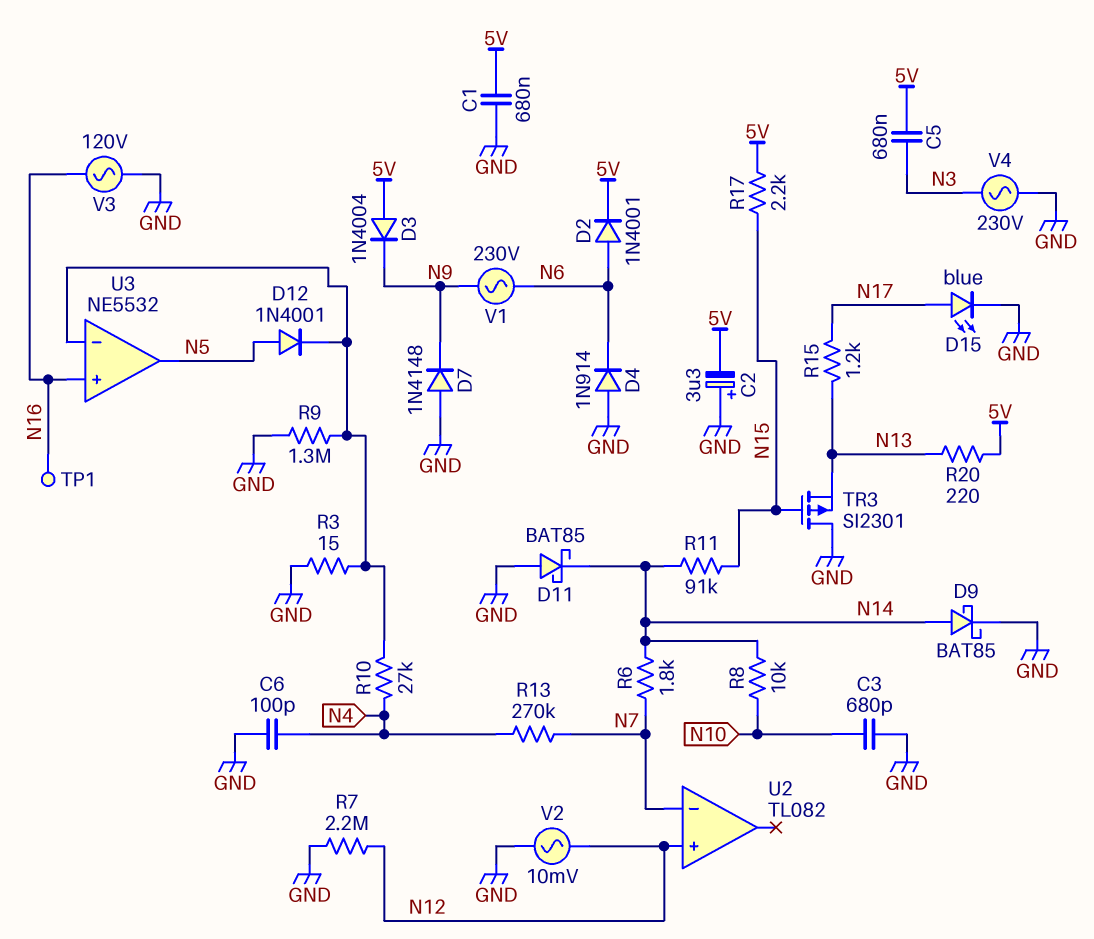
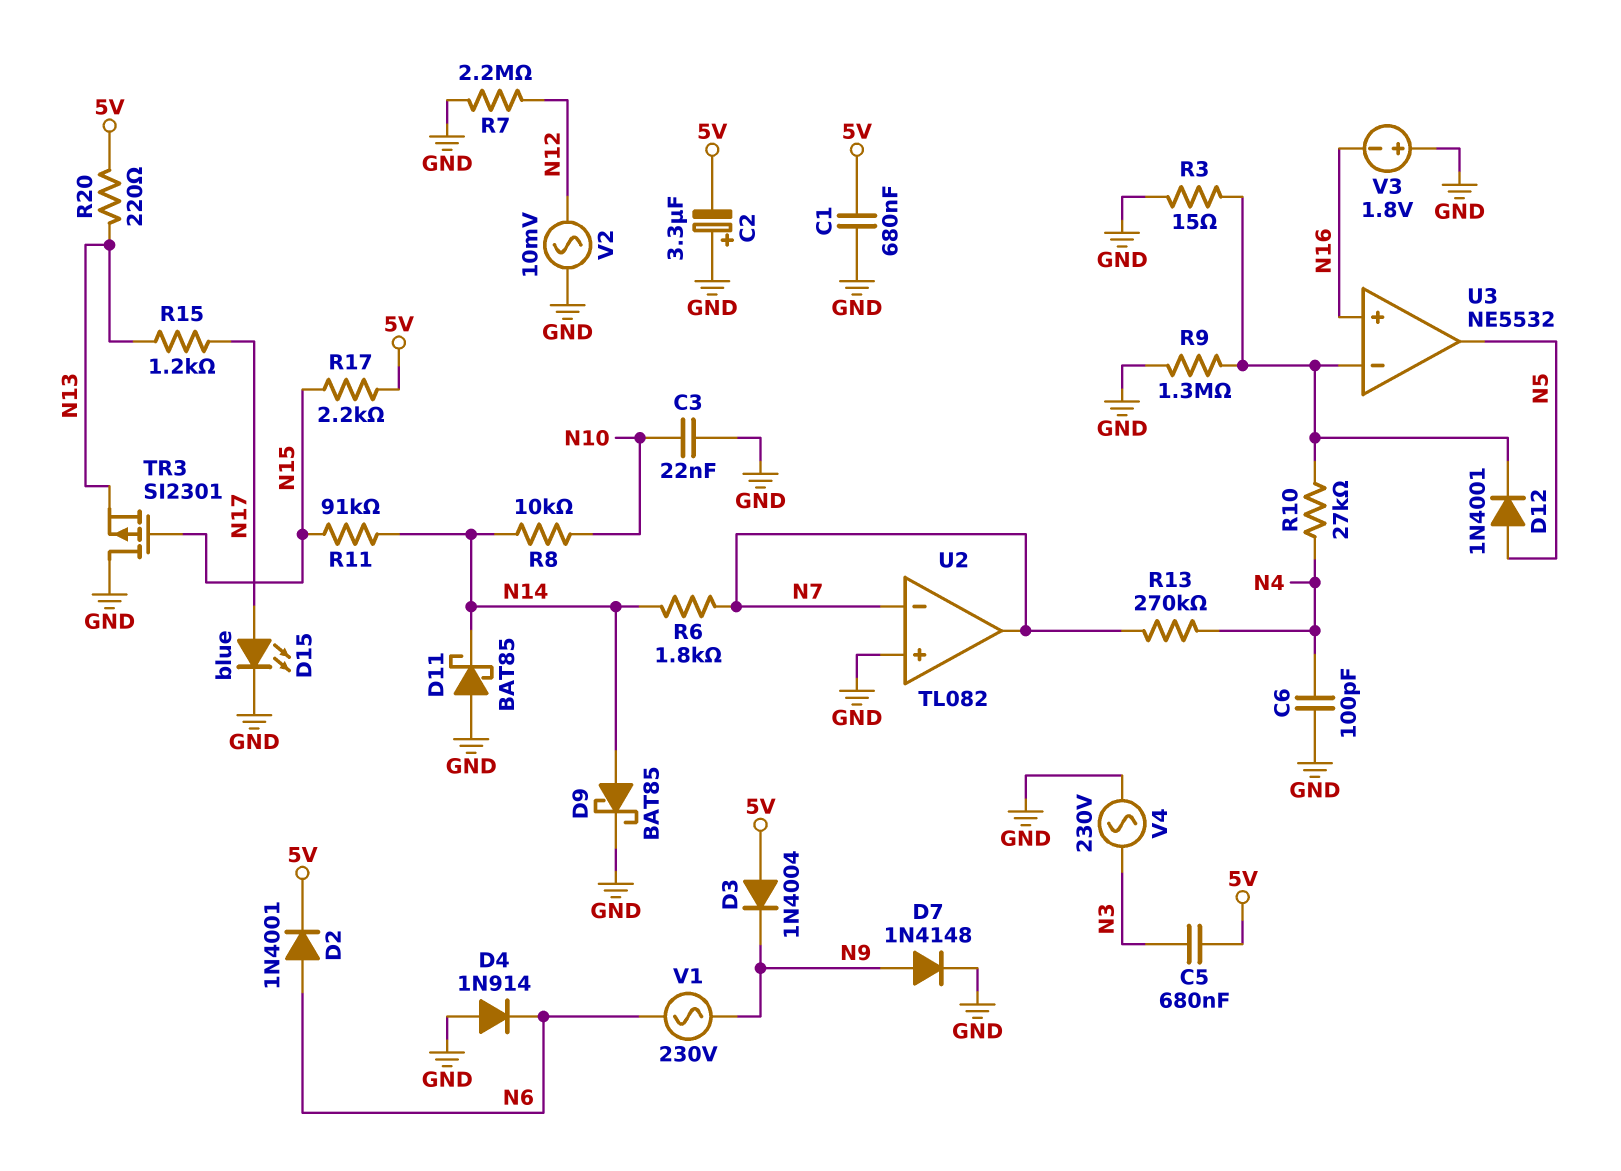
C3: 680pF (GND, N10) -> 22nF (GND, N10)
D7: diode 1N4148 (A GND, K N9) -> diode 1N4148 (A N9, K GND)
TP1: test point (N16) -> none
U2 pin in+: N12 -> GND
U2 pin out: none -> N7
V3: AC 120V (GND, N16) -> 1.8V (plus GND, minus N16)

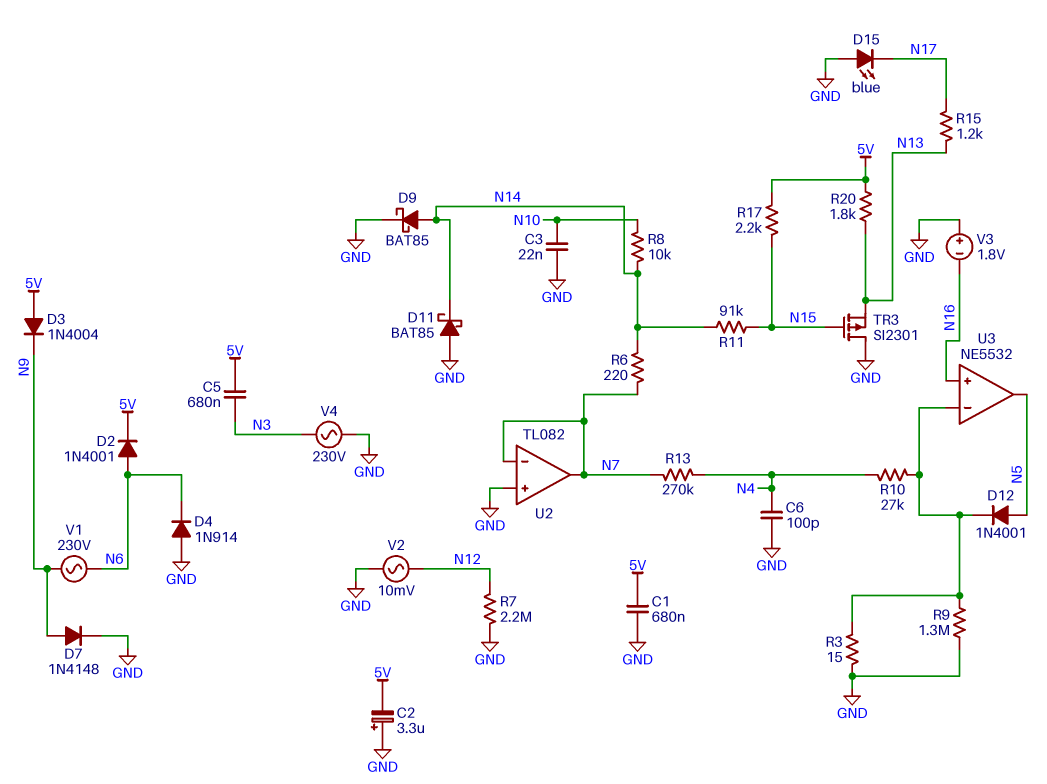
D15: LED blue (A N17, K GND) -> LED blue (A GND, K N17)
R6: 1.8k (N7, N14) -> 220 (N7, N14)
R20: 220 (5V, N13) -> 1.8k (5V, N13)

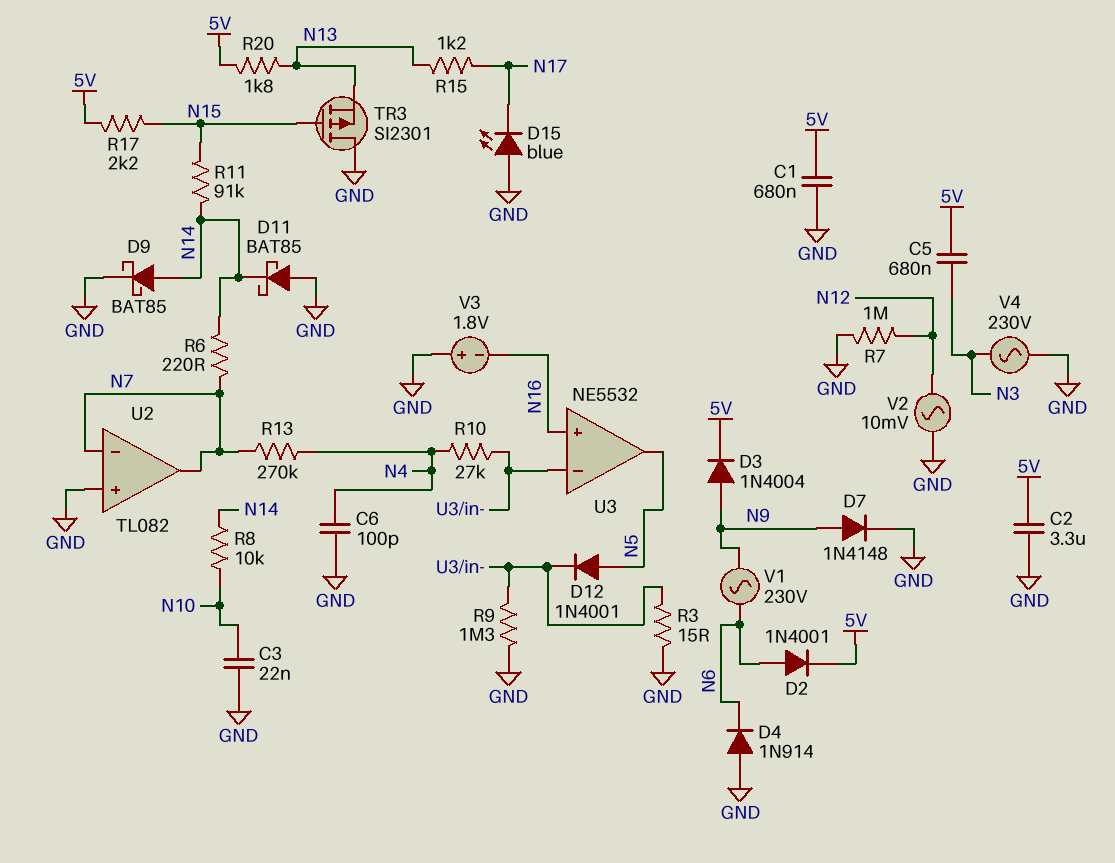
C2: 3.3uF (plus GND, minus 5V) -> 3.3uF (5V, GND)
D3: diode 1N4004 (A 5V, K N9) -> diode 1N4004 (A N9, K 5V)
R7: 2.2M (GND, N12) -> 1M (GND, N12)

